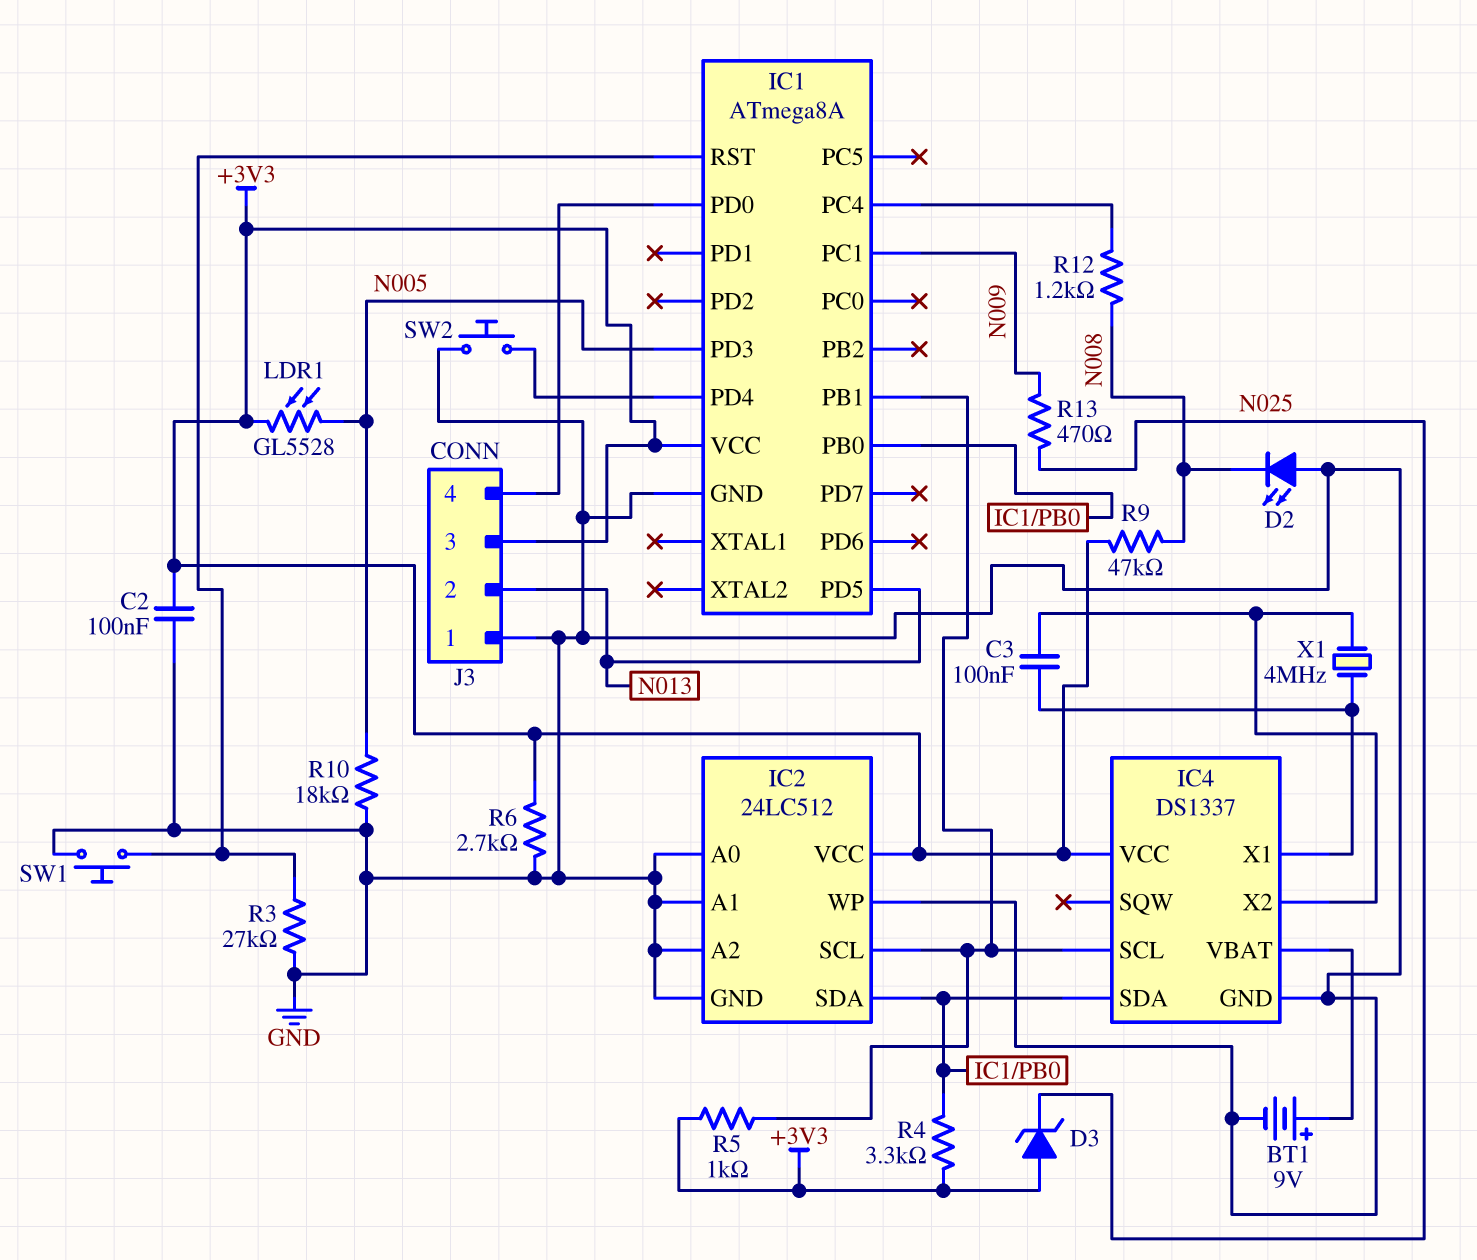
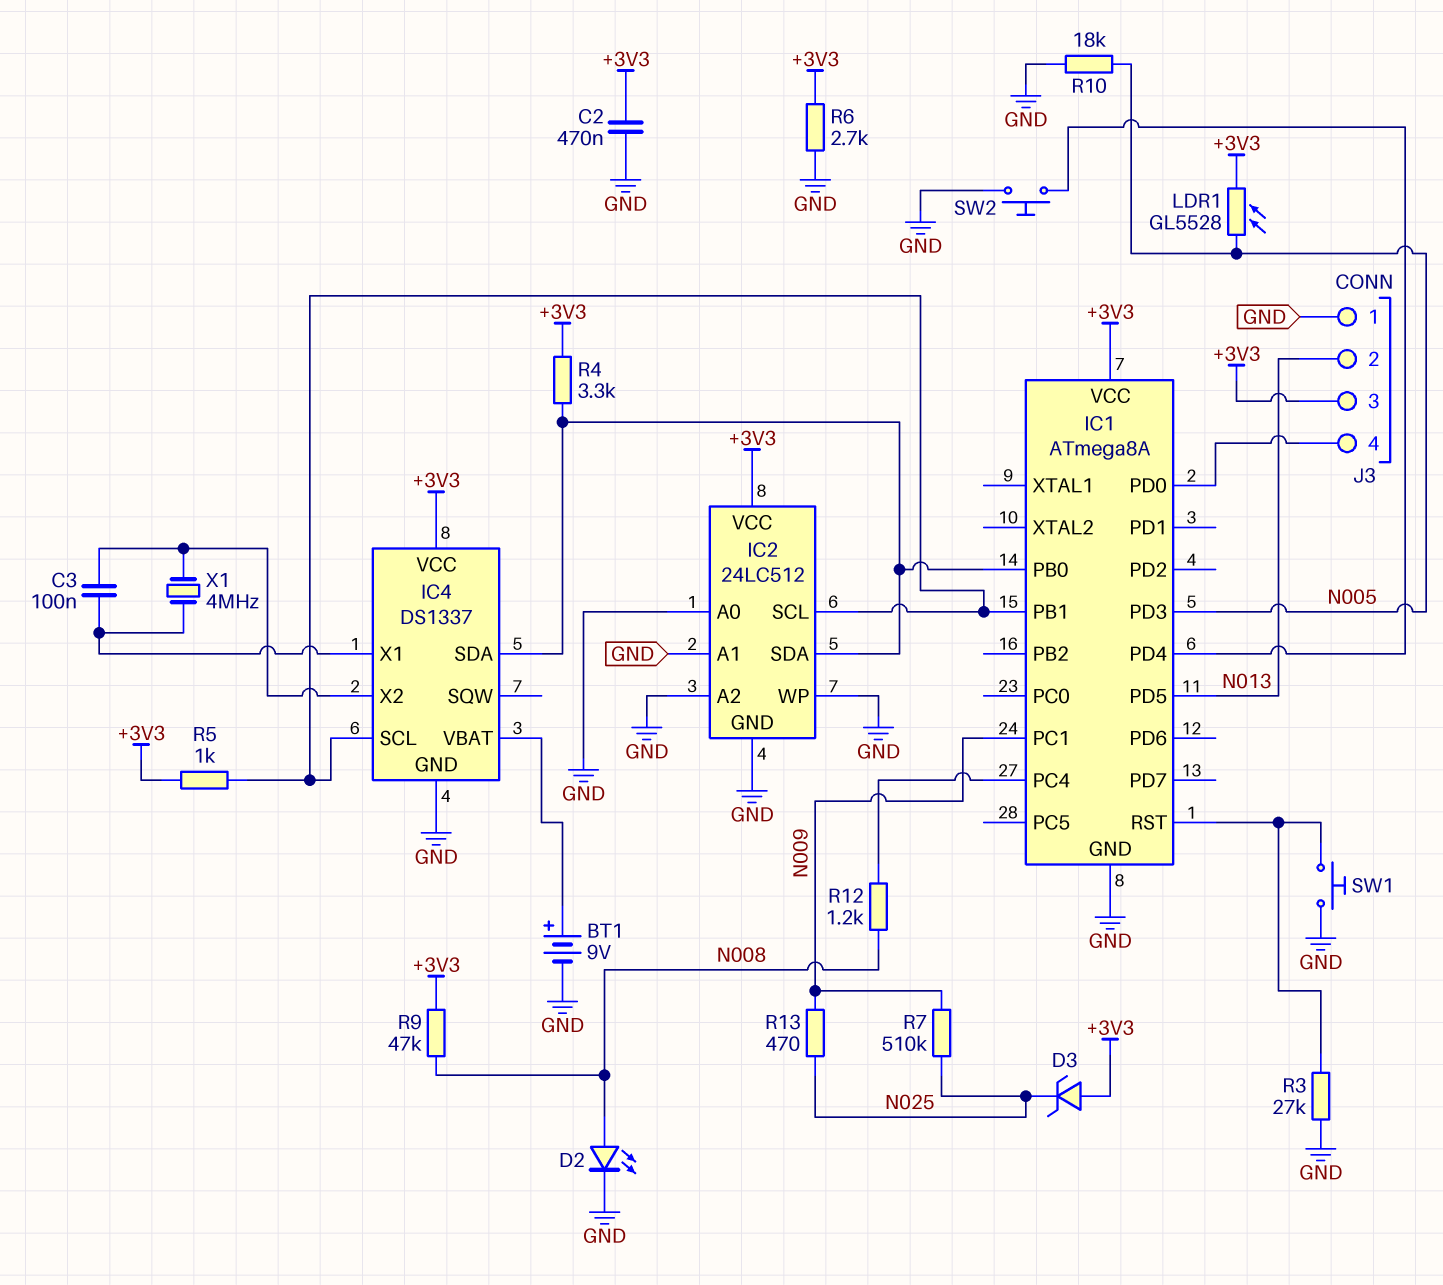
C2: 100nF (+3V3, GND) -> 470nF (+3V3, GND)
D2: LED (A GND, K N008) -> LED (A N008, K GND)
R7: none -> 510k (N009, N025)

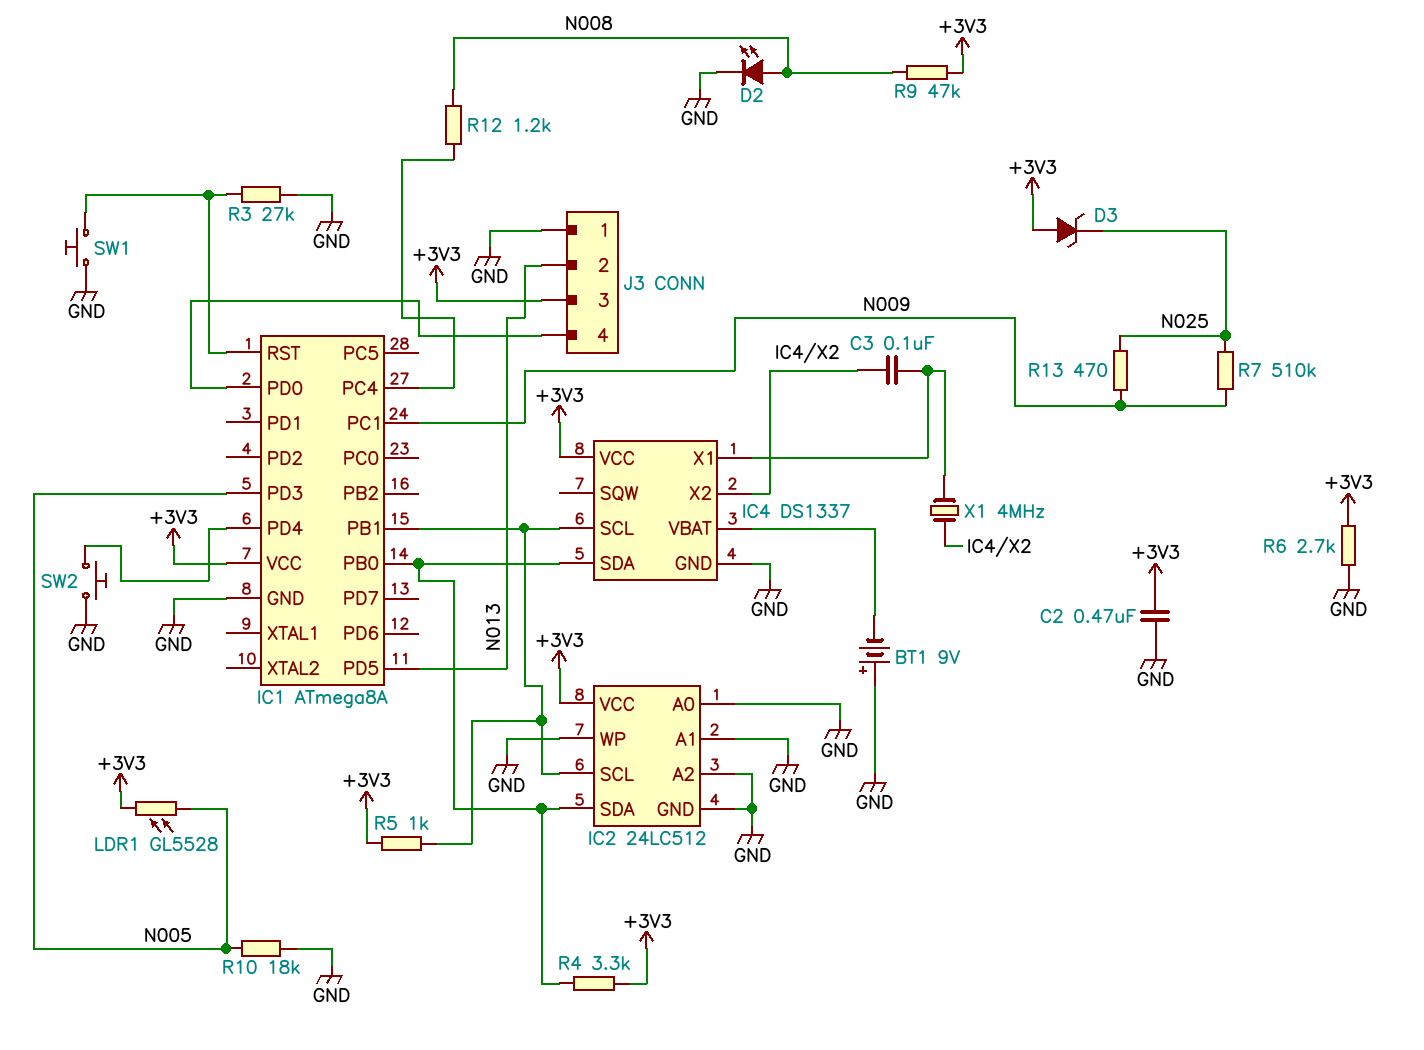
BT1: 9V (plus IC4/VBAT, minus GND) -> 9V (plus GND, minus IC4/VBAT)

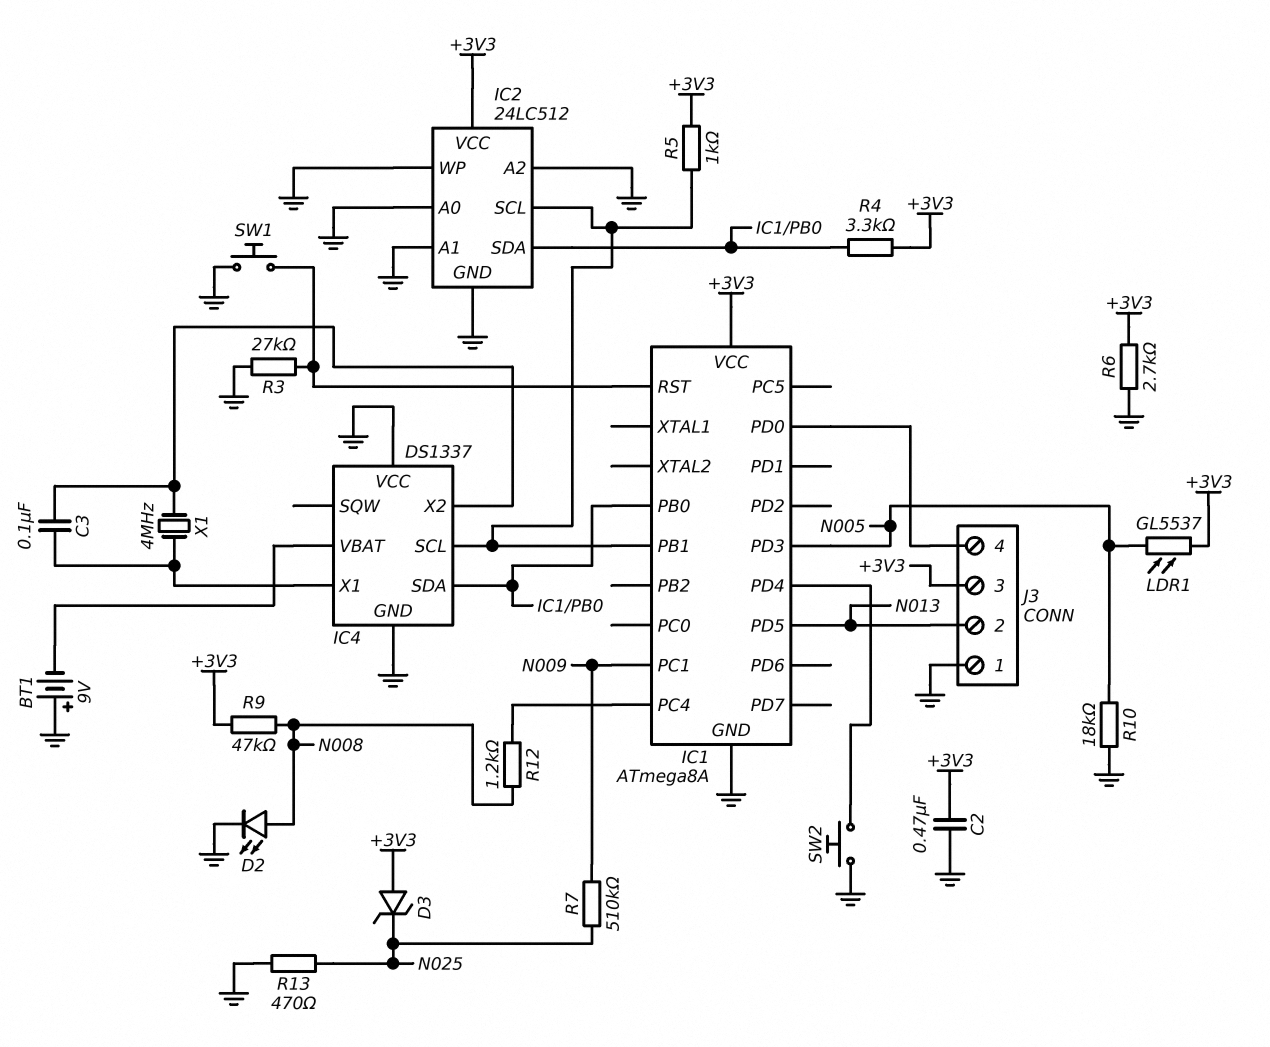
IC4 pin VCC: +3V3 -> GND
LDR1: GL5528 (+3V3, N005) -> GL5537 (+3V3, N005)
R13: 470 (N009, N025) -> 470 (GND, N025)

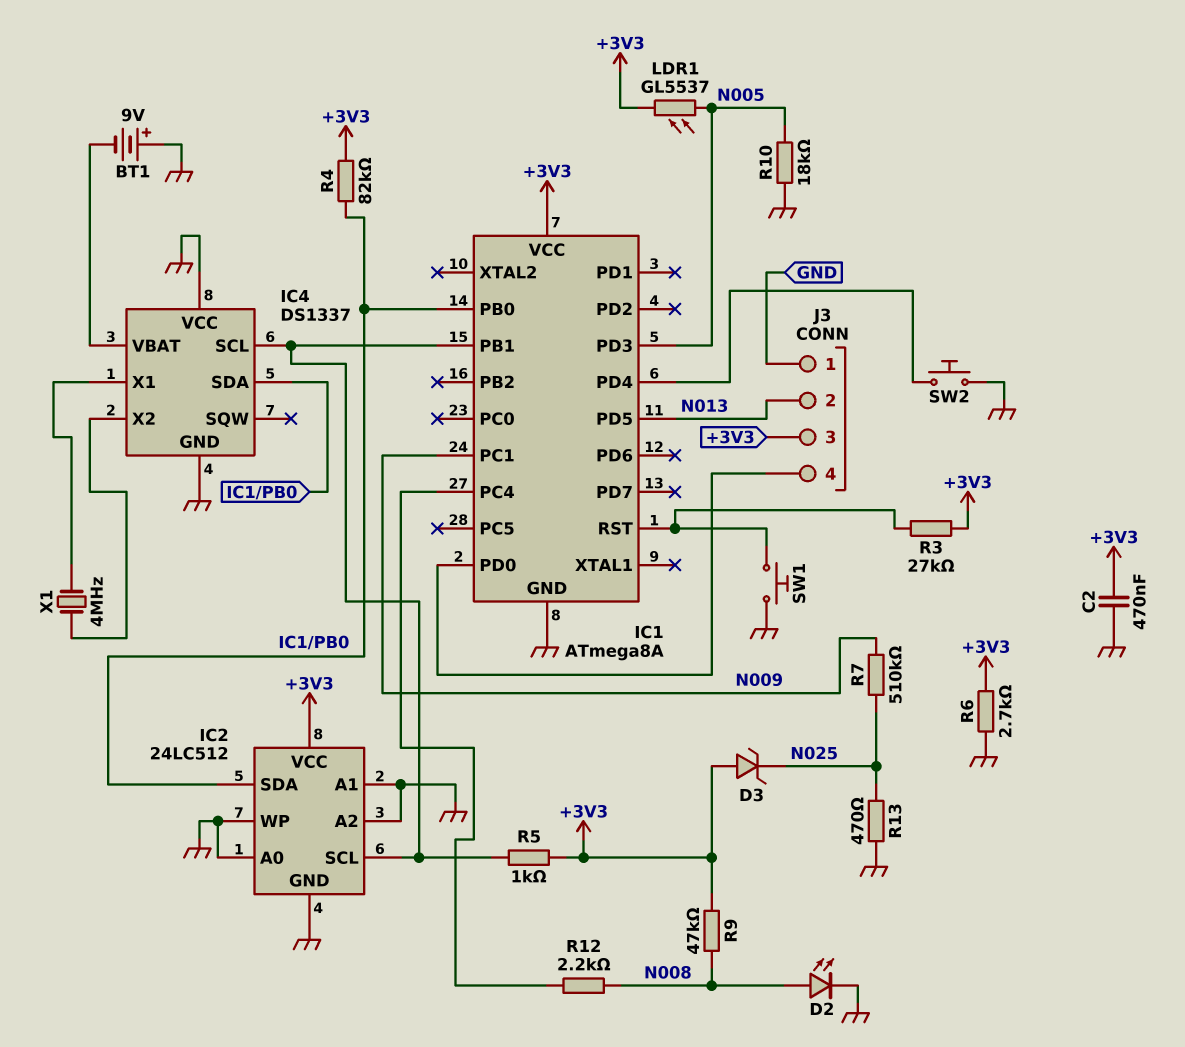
C3: 100nF (IC4/X1, IC4/X2) -> none
R3: 27k (GND, IC1/RST) -> 27k (+3V3, IC1/RST)
R4: 3.3k (+3V3, IC1/PB0) -> 82k (+3V3, IC1/PB0)
R12: 1.2k (IC1/PC4, N008) -> 2.2k (IC1/PC4, N008)

